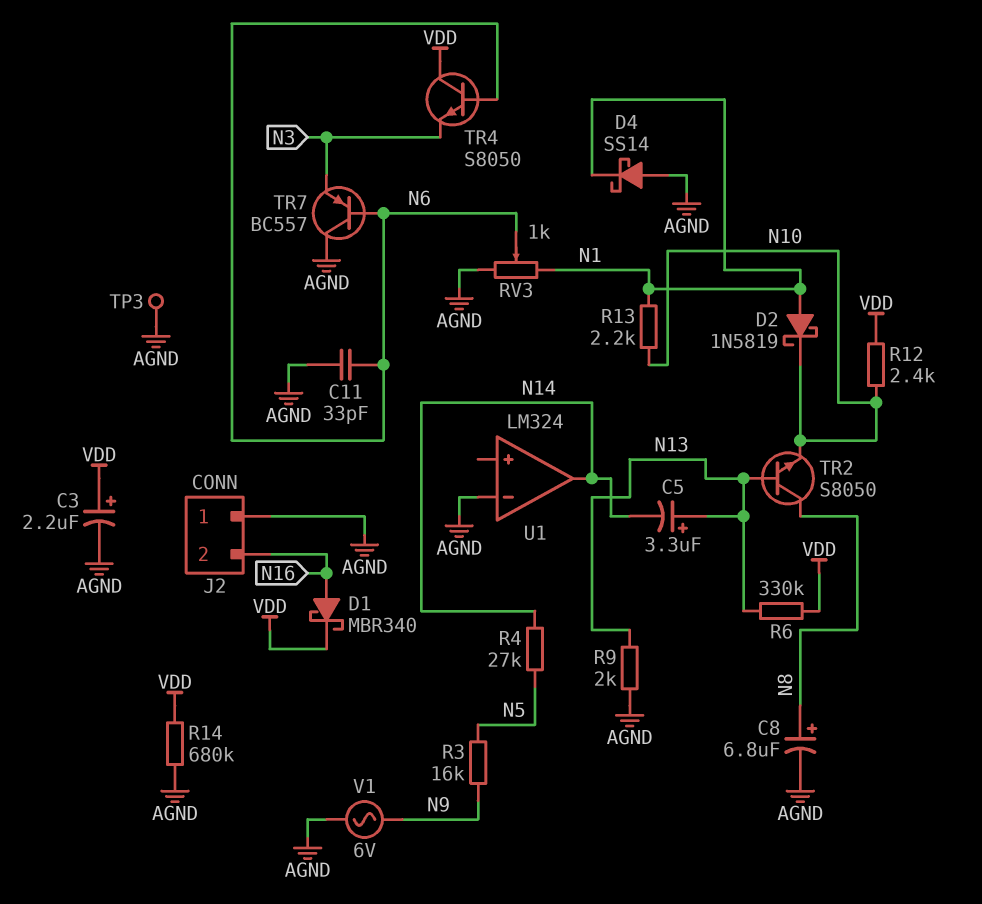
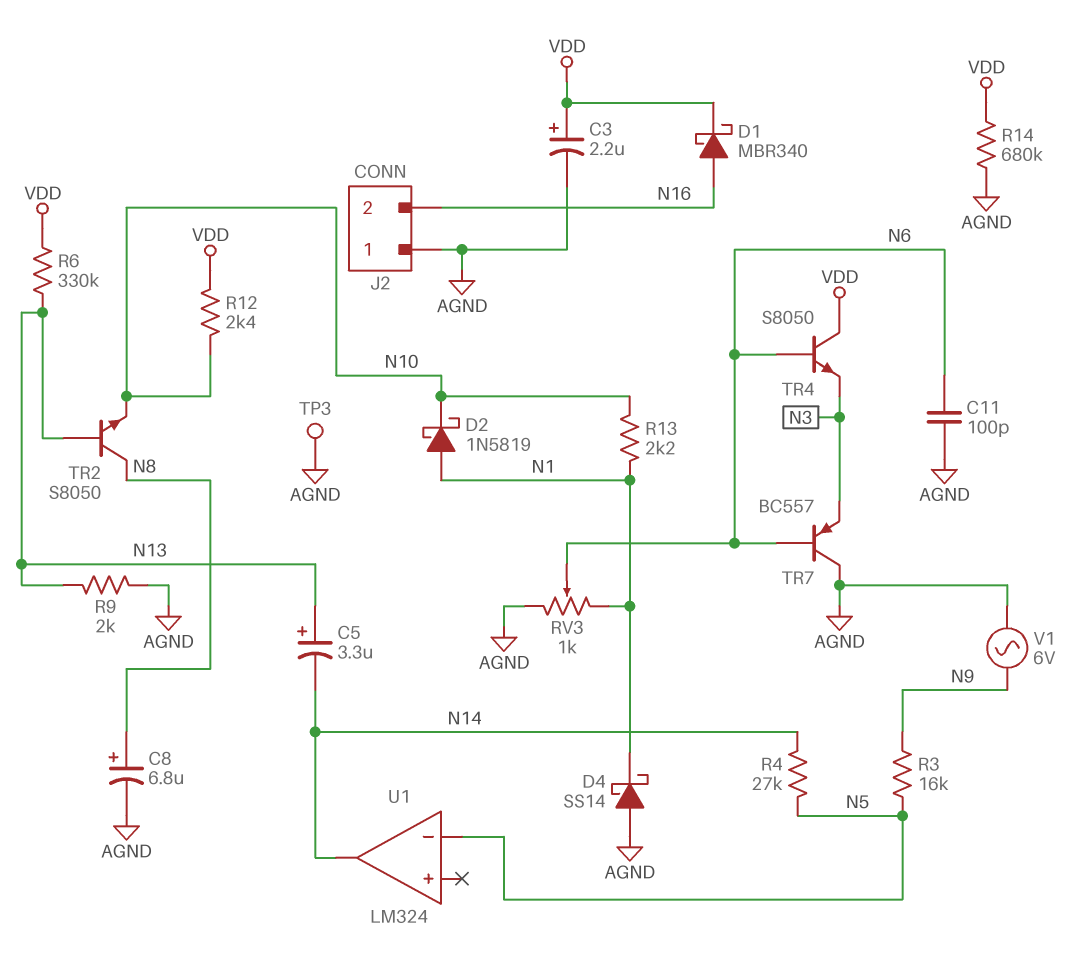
C11: 33pF (AGND, N6) -> 100pF (AGND, N6)
U1 pin in-: AGND -> N5

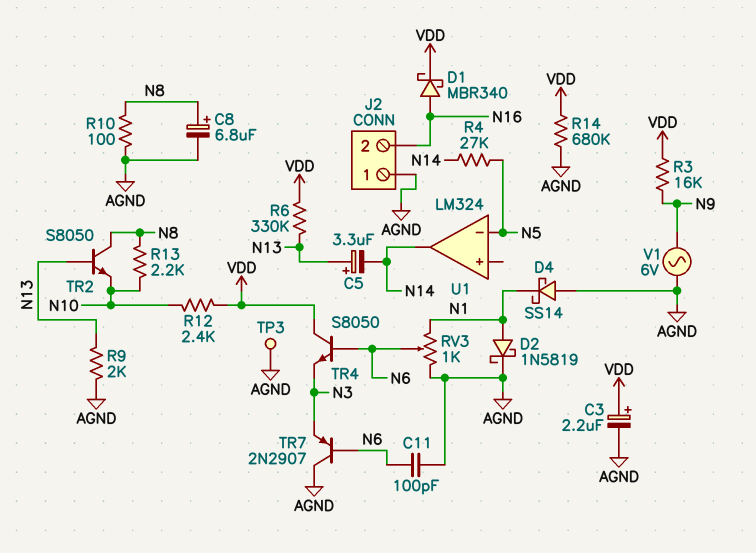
D2: schottky 1N5819 (A N1, K N10) -> schottky 1N5819 (A N1, K AGND)
R3: 16k (N5, N9) -> 16k (N9, VDD)
R10: none -> 100 (AGND, N8)
R13: 2.2k (N1, N10) -> 2.2k (N8, N10)
TR7: PNP BC557 (B N6, C AGND, E N3) -> PNP 2N2907 (B N6, C AGND, E N3)

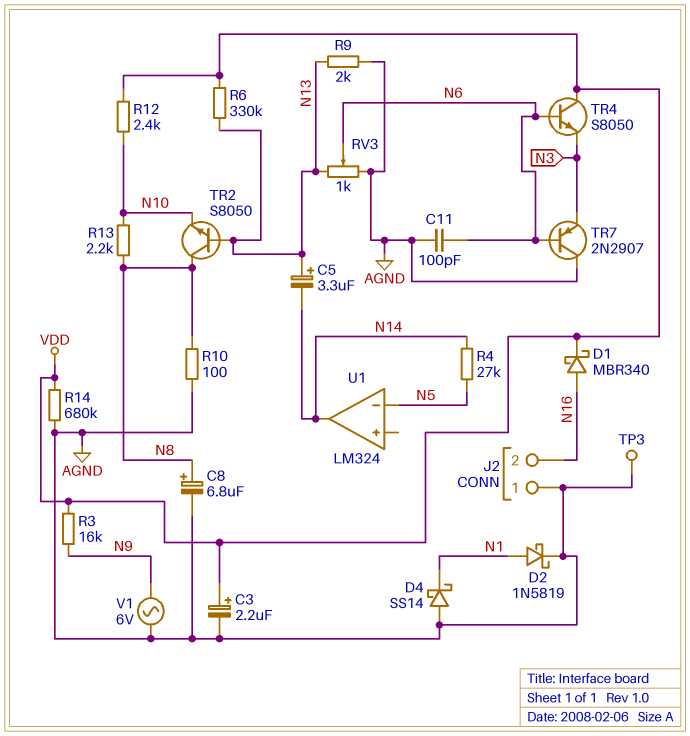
RV3: 1k (AGND, N1, wiper N6) -> 1k (AGND, N13, wiper N6)

